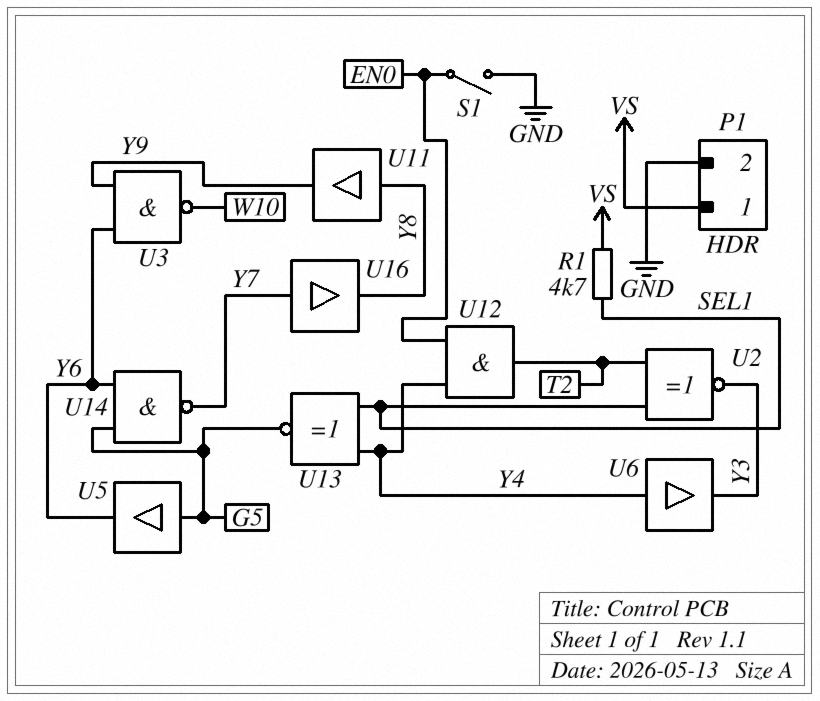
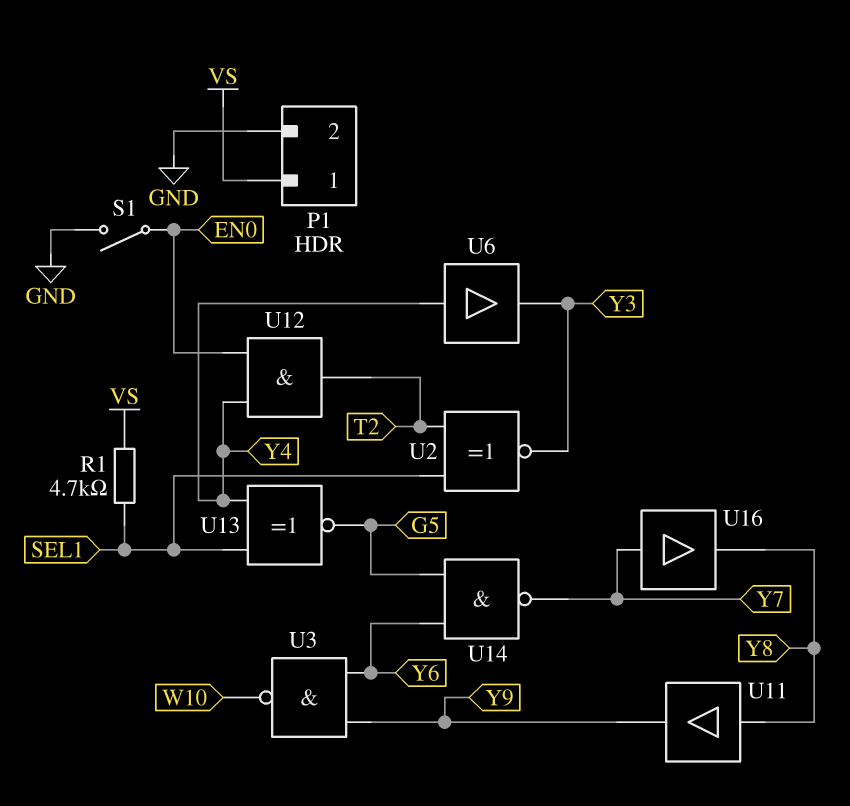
U5: buffer (in G5, out Y6) -> none

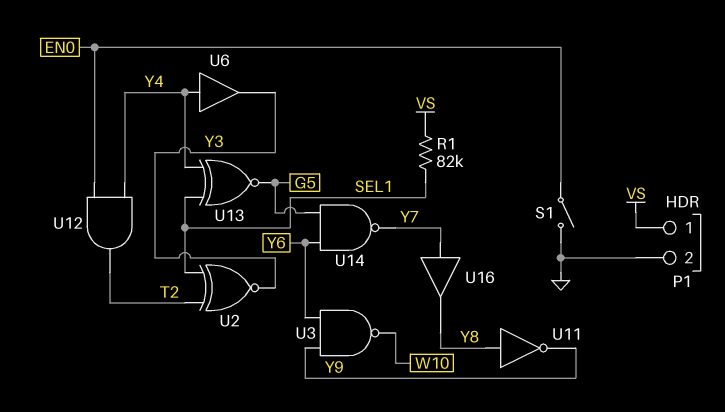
R1: 4.7k (SEL1, VS) -> 82k (SEL1, VS)
U11: buffer (in Y8, out Y9) -> NOT (in Y8, out Y9)

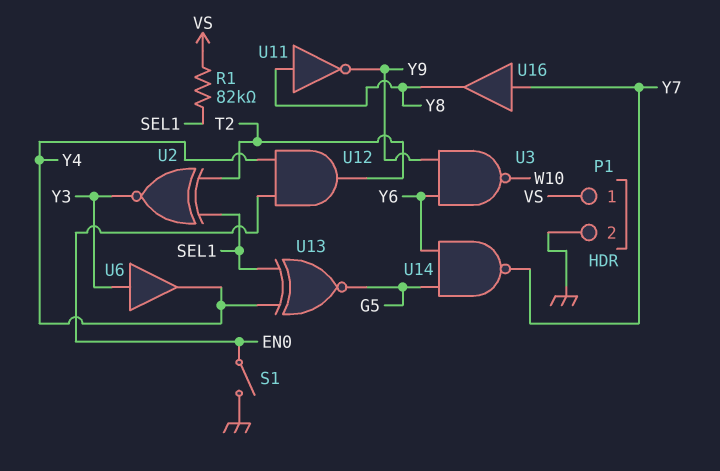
U6: buffer (in Y4, out Y3) -> buffer (in Y3, out Y4)

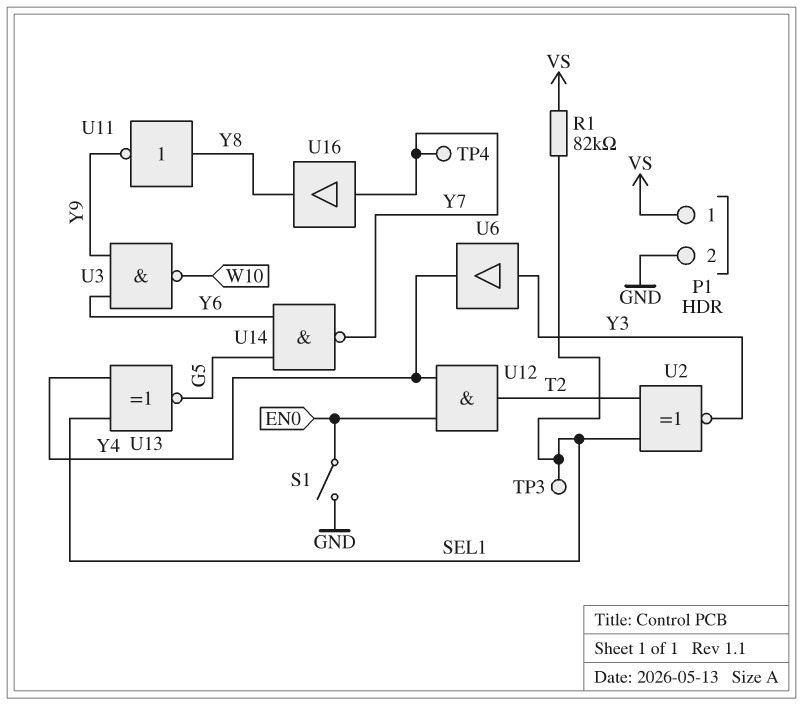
TP3: none -> test point (SEL1)
TP4: none -> test point (Y7)

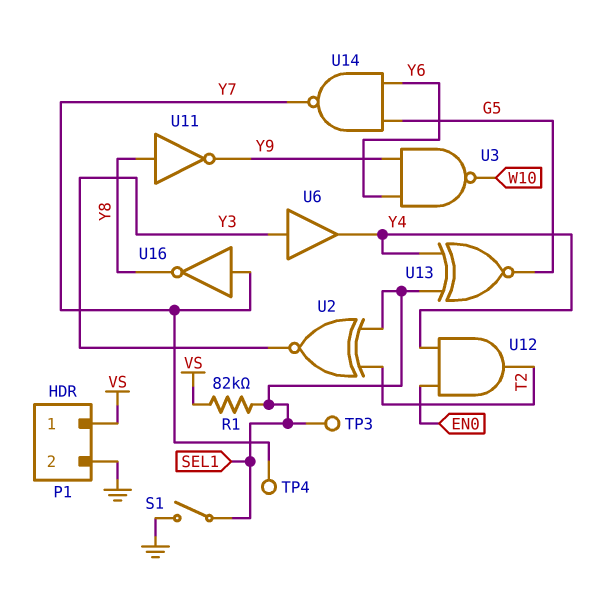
S1: switch (EN0, GND) -> switch (GND, SEL1)
U16: buffer (in Y7, out Y8) -> NOT (in Y7, out Y8)

